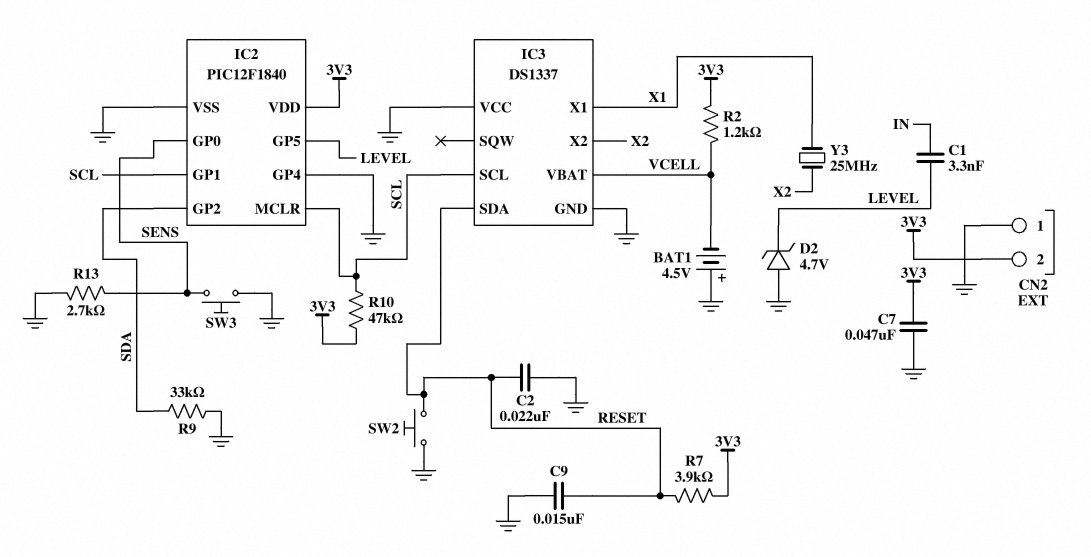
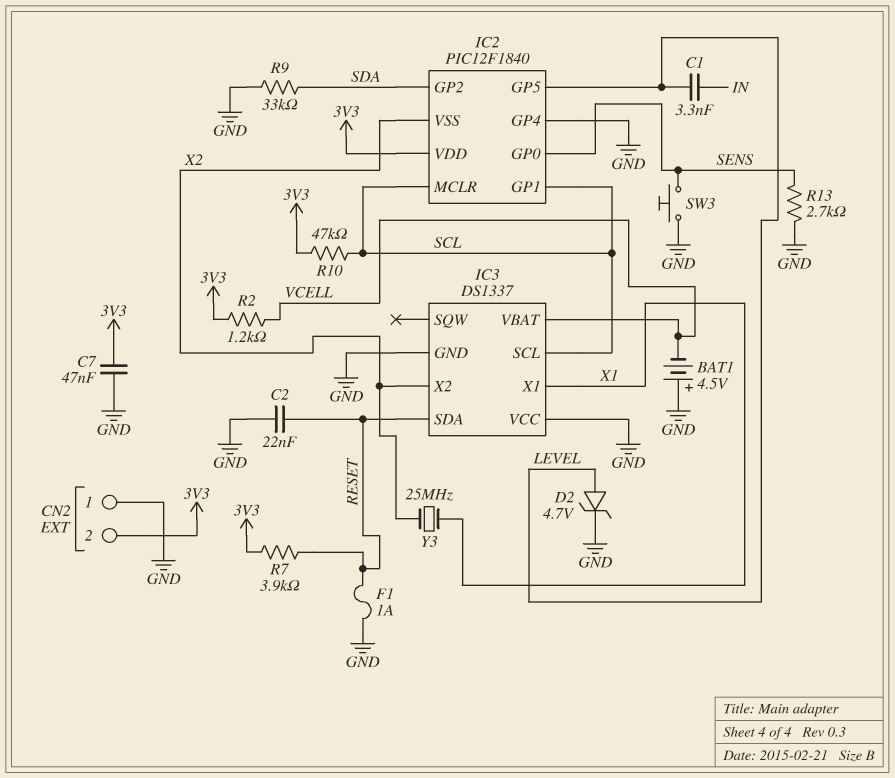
C9: 15nF (GND, RESET) -> none
D2: zener 4.7V (A GND, K LEVEL) -> zener 4.7V (A LEVEL, K GND)
F1: none -> 1A (GND, RESET)
IC2 pin VSS: GND -> X2
SW2: button (GND, RESET) -> none

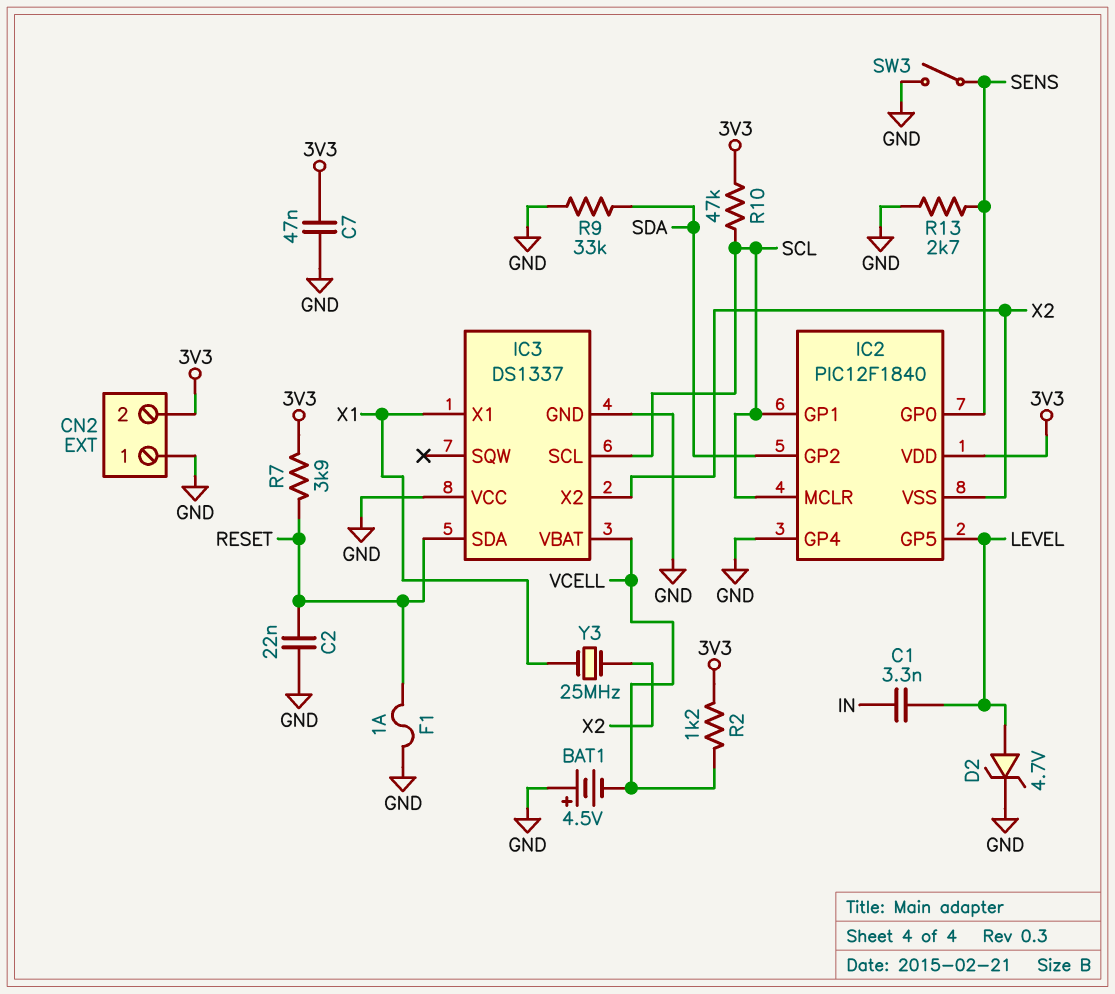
SW3: button (GND, SENS) -> switch (GND, SENS)

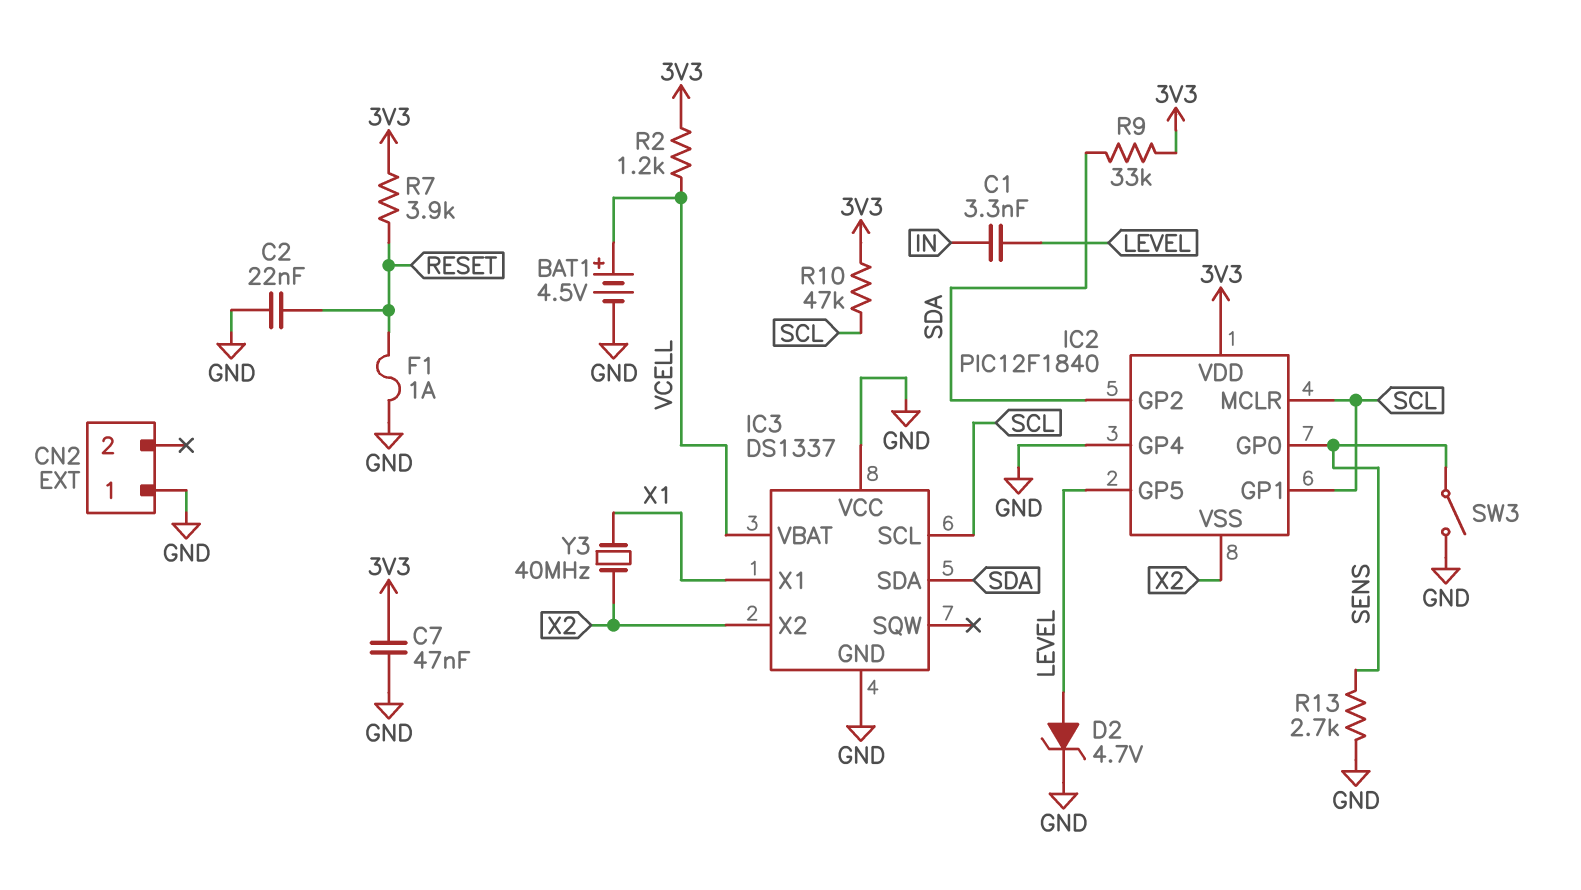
BAT1: 4.5V (plus GND, minus VCELL) -> 4.5V (plus VCELL, minus GND)
CN2 pin 2: 3V3 -> none
IC3 pin SDA: RESET -> SDA
R9: 33k (GND, SDA) -> 33k (3V3, SDA)
Y3: 25MHz (X1, X2) -> 40MHz (X1, X2)

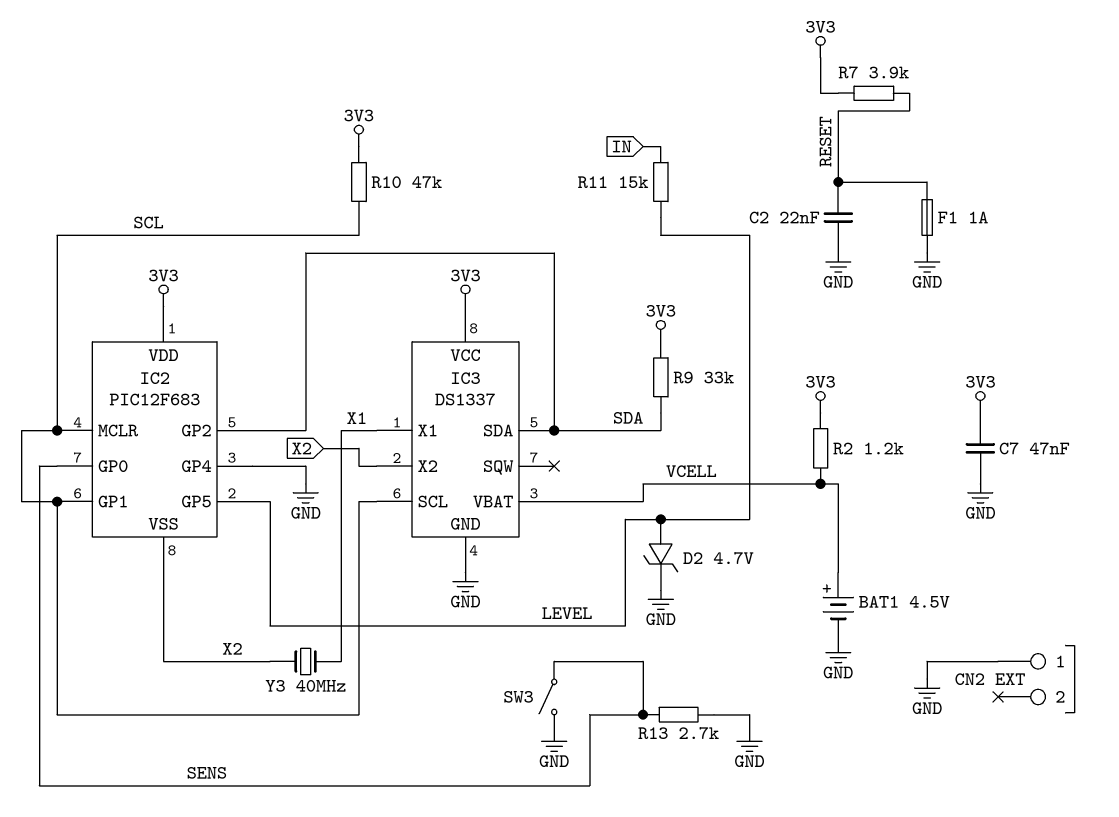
C1: 3.3nF (IN, LEVEL) -> none
IC2: PIC12F1840 -> PIC12F683
IC3 pin VCC: GND -> 3V3
R11: none -> 15k (IN, LEVEL)

